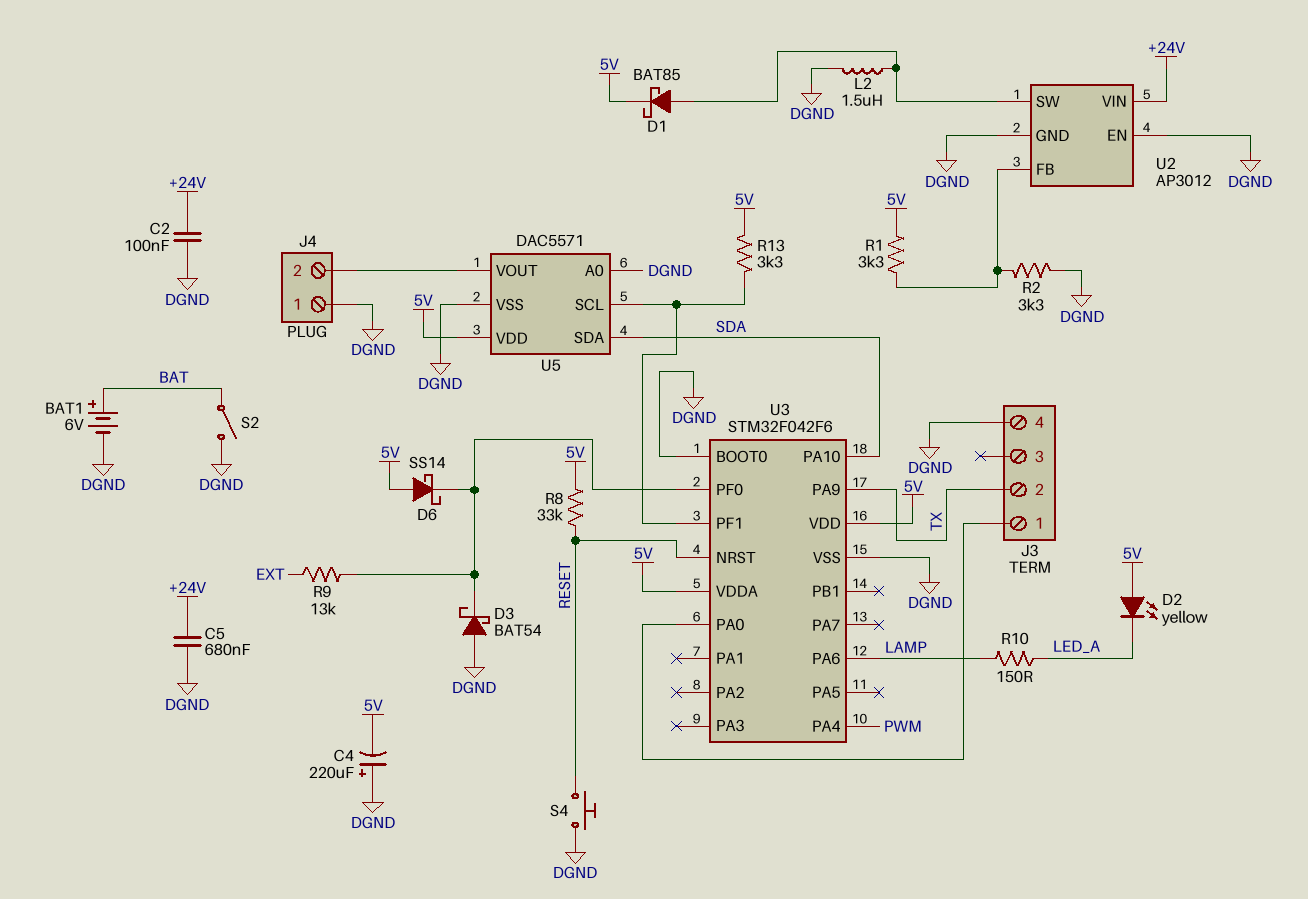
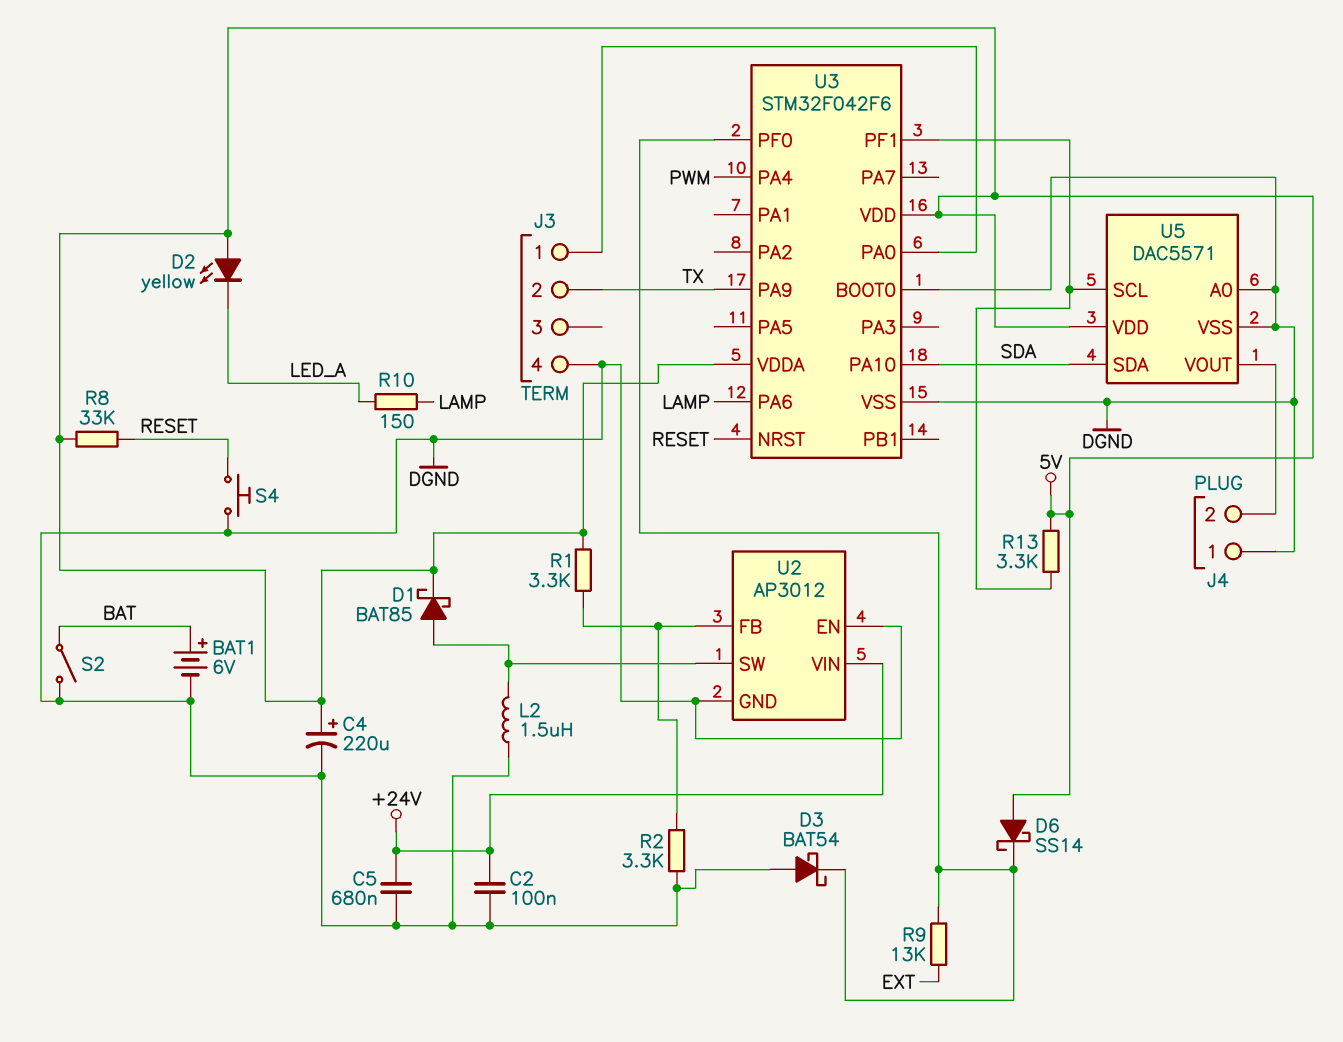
C4: 220uF (plus DGND, minus 5V) -> 220uF (plus 5V, minus DGND)

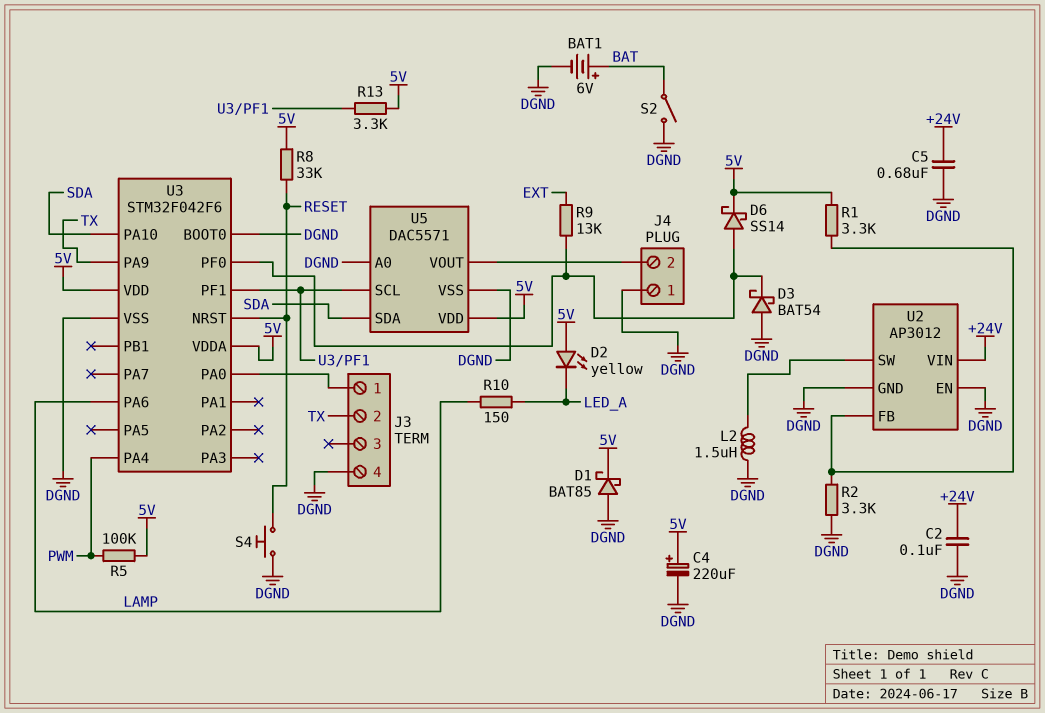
D1: schottky BAT85 (A U2/SW, K 5V) -> schottky BAT85 (A DGND, K 5V)
D6: schottky SS14 (A 5V, K U3/PF0) -> schottky SS14 (A U3/PF0, K 5V)
R5: none -> 100k (5V, PWM)

